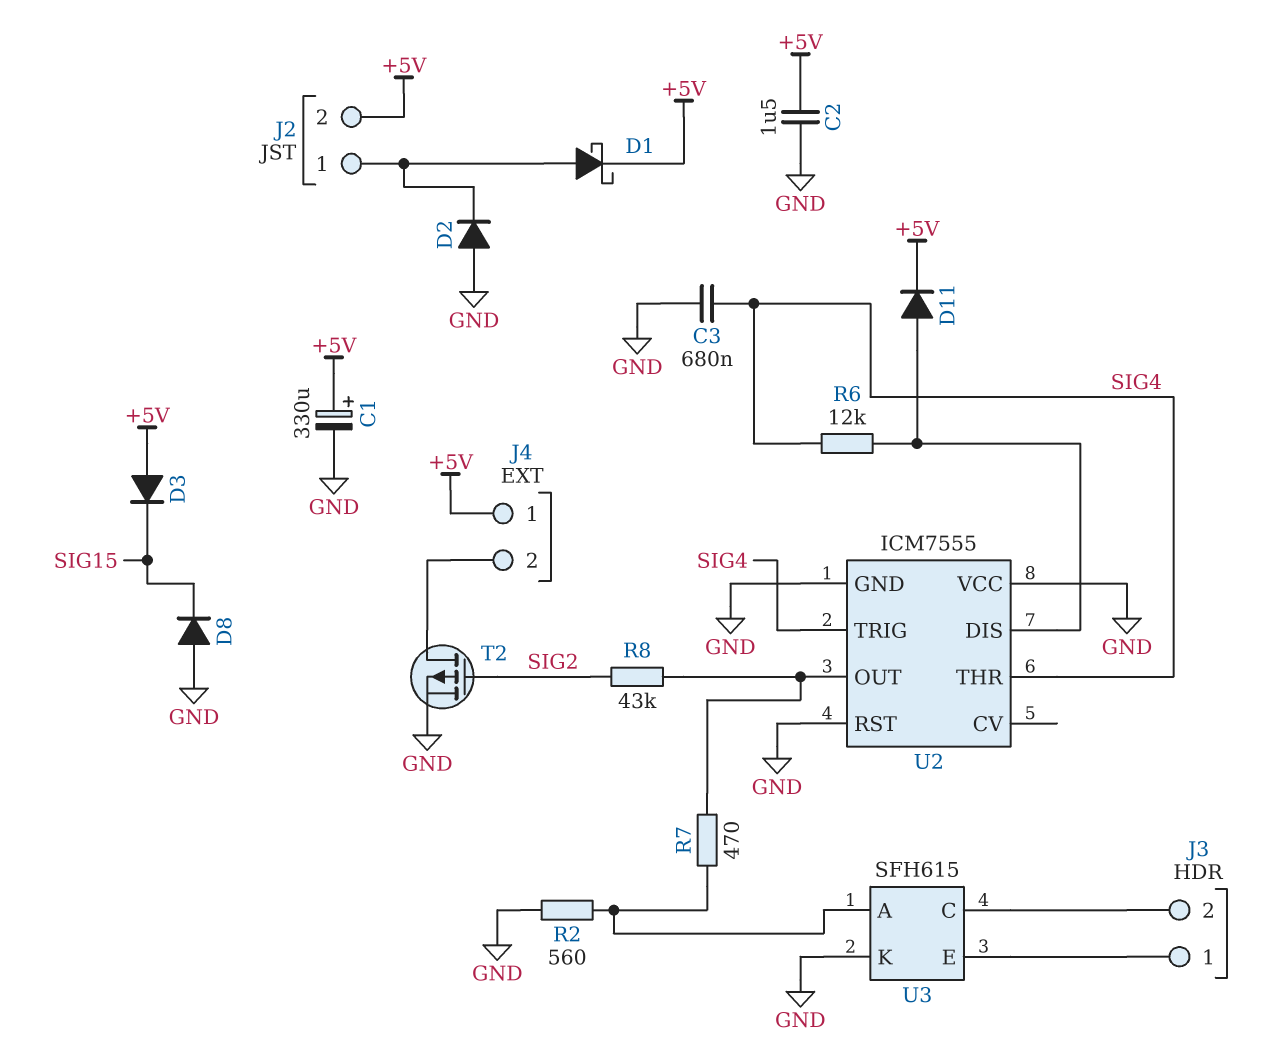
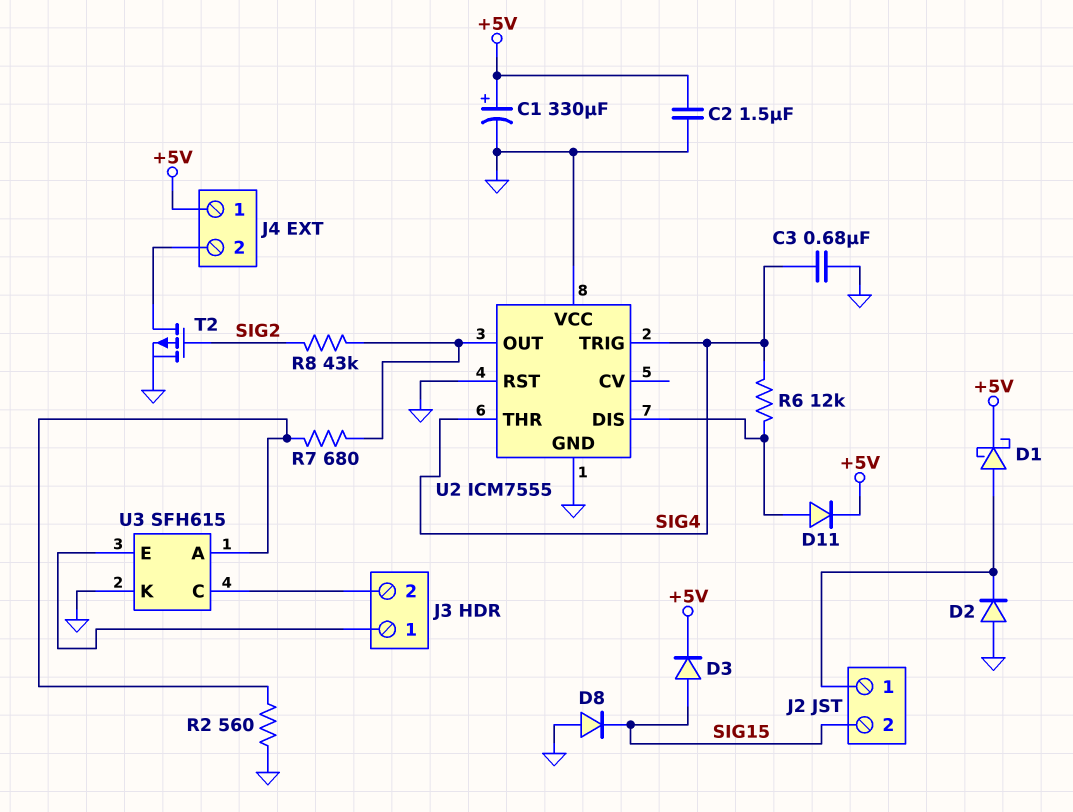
D3: diode (A +5V, K SIG15) -> diode (A SIG15, K +5V)
J2 pin 2: +5V -> SIG15
R7: 470 (U2/OUT, U3/A) -> 680 (U2/OUT, U3/A)

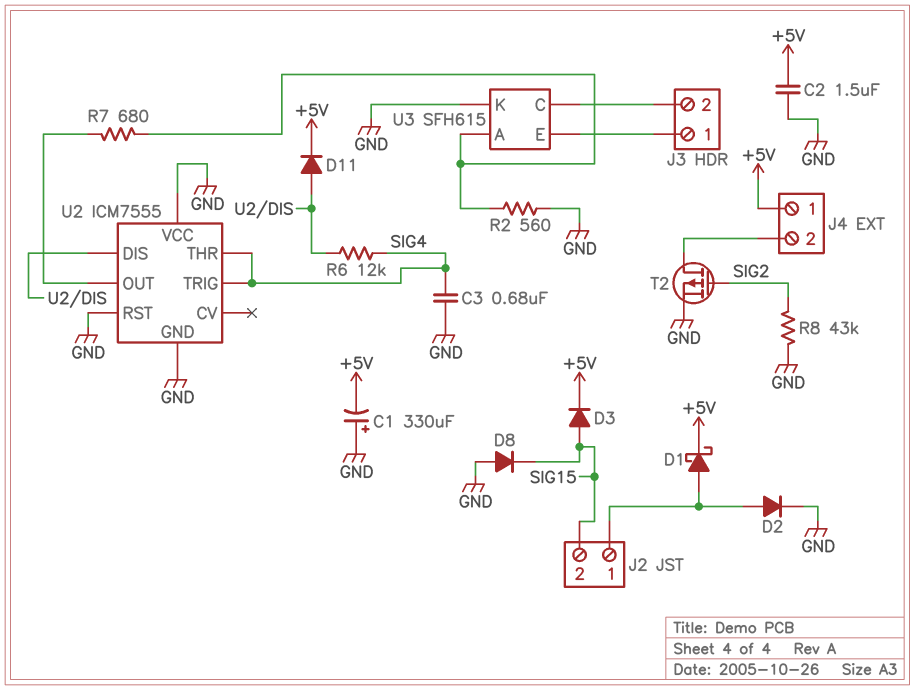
C1: 330uF (plus +5V, minus GND) -> 330uF (plus GND, minus +5V)
D2: diode (A GND, K J2/1) -> diode (A J2/1, K GND)
R8: 43k (SIG2, U2/OUT) -> 43k (GND, SIG2)

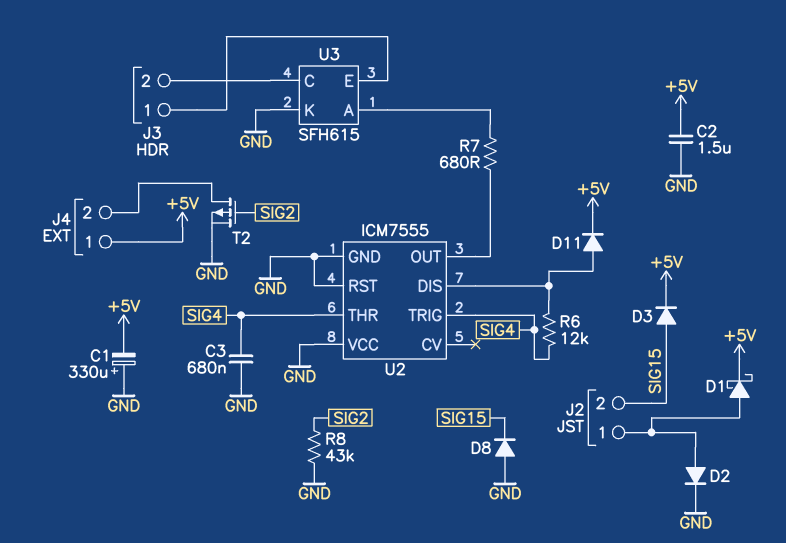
R2: 560 (GND, U3/A) -> none

